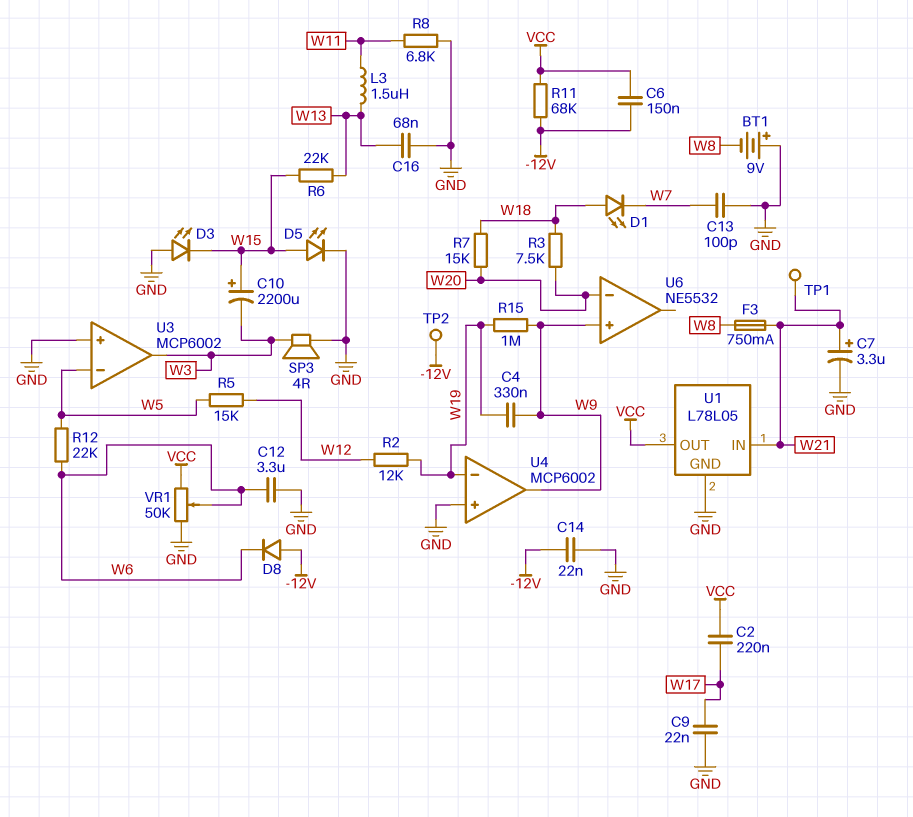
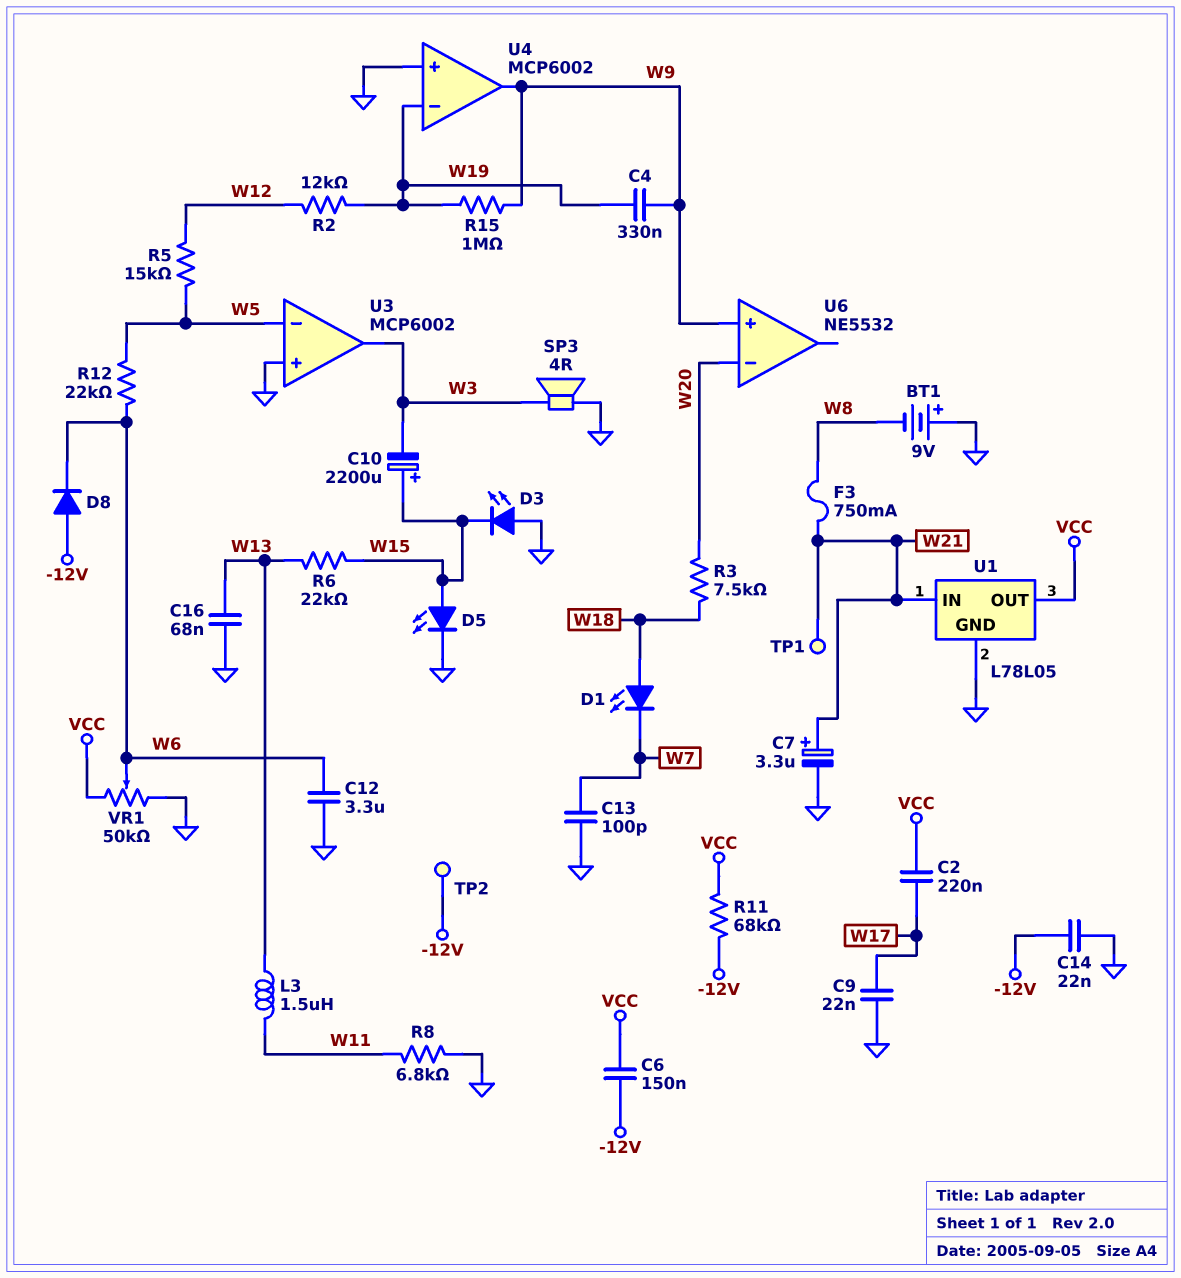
R7: 15k (W18, W20) -> none

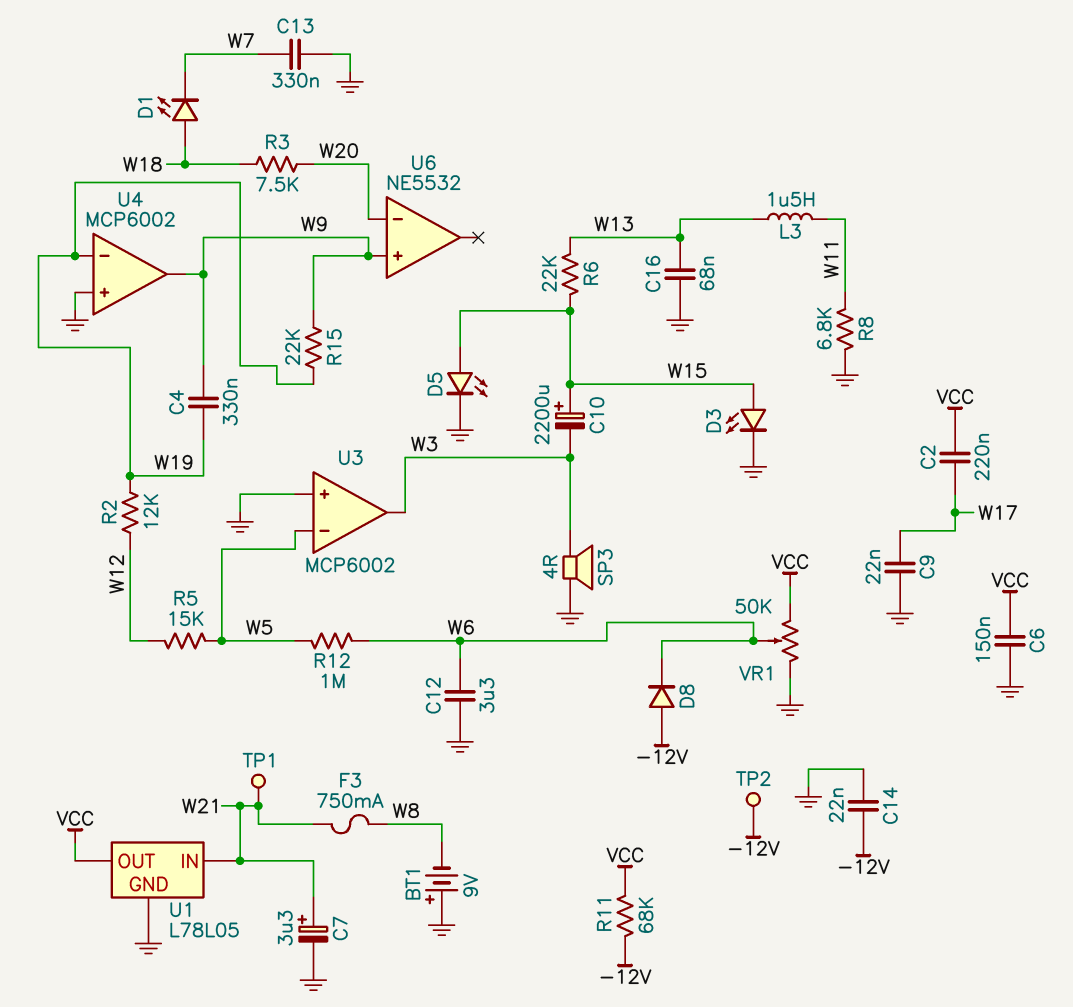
C6: 150nF (-12V, VCC) -> 150nF (GND, VCC)
C13: 100pF (GND, W7) -> 330nF (GND, W7)
D3: LED (A GND, K W15) -> LED (A W15, K GND)
R12: 22k (W5, W6) -> 1M (W5, W6)
R15: 1M (W9, W19) -> 22k (W9, W19)

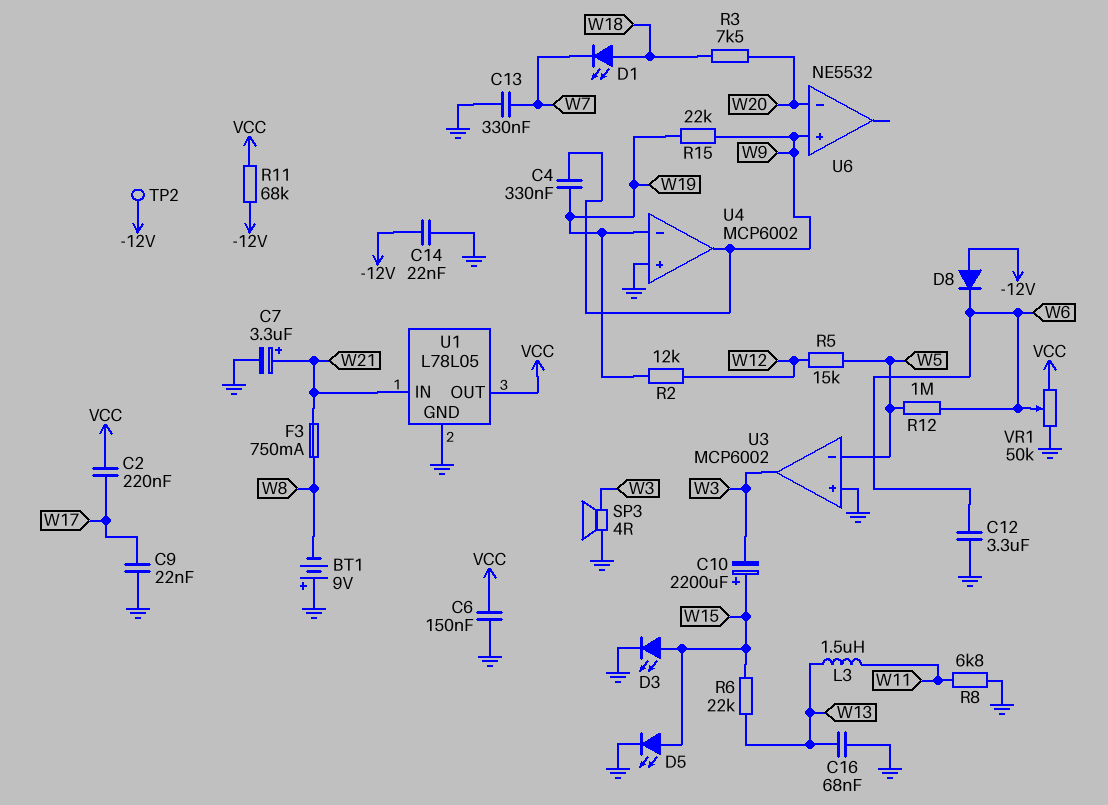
TP1: test point (W21) -> none

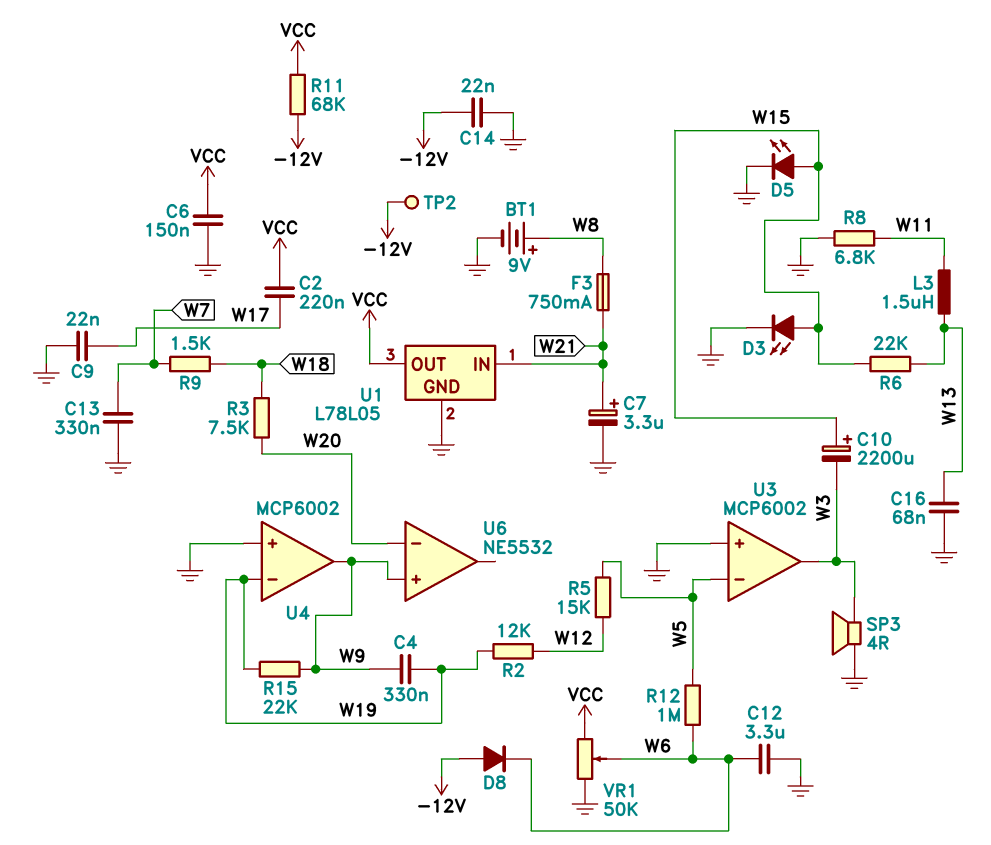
BT1: 9V (plus GND, minus W8) -> 9V (plus W8, minus GND)
D1: LED (A W18, K W7) -> none
R9: none -> 1.5k (W7, W18)

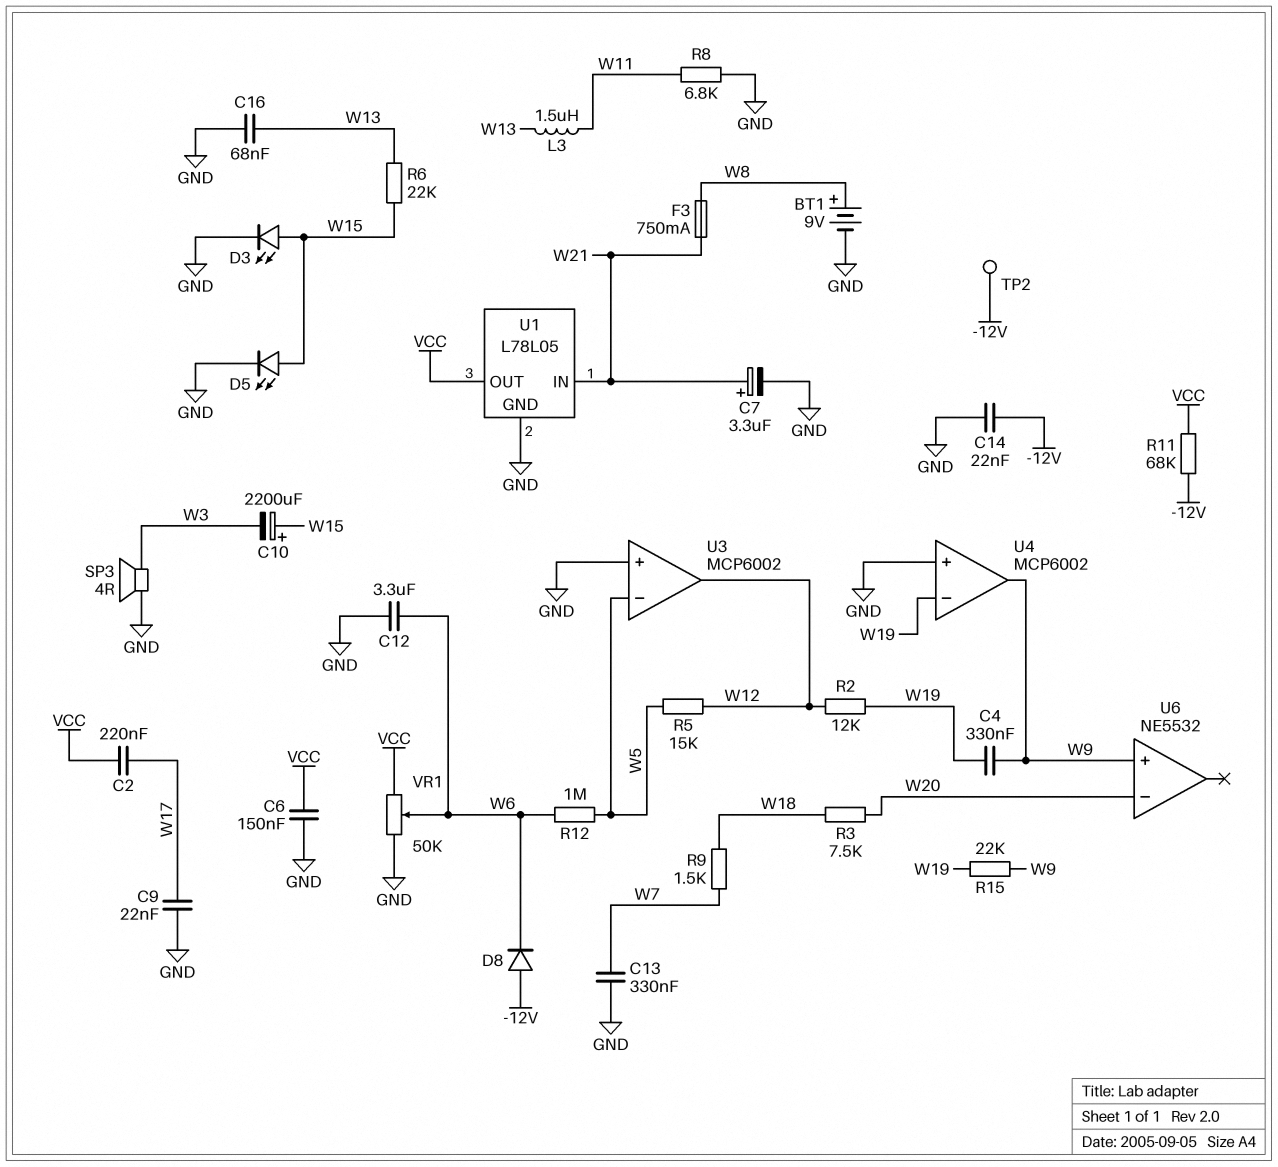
U3 pin out: W3 -> W12

